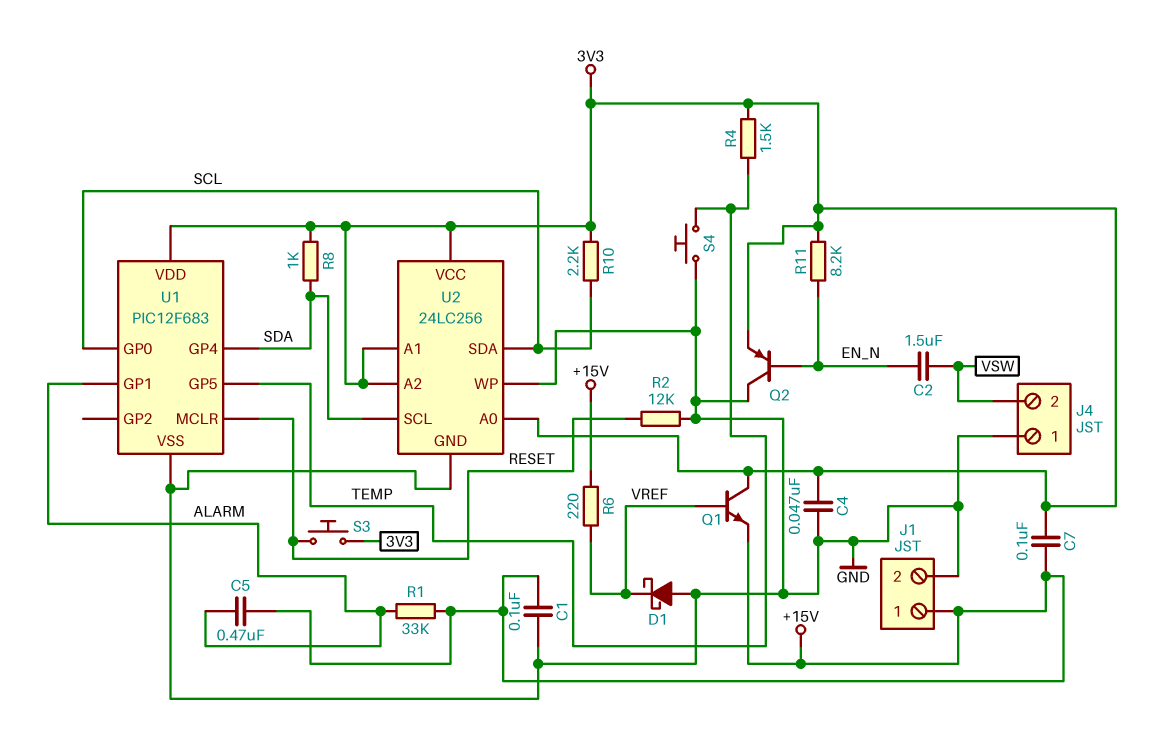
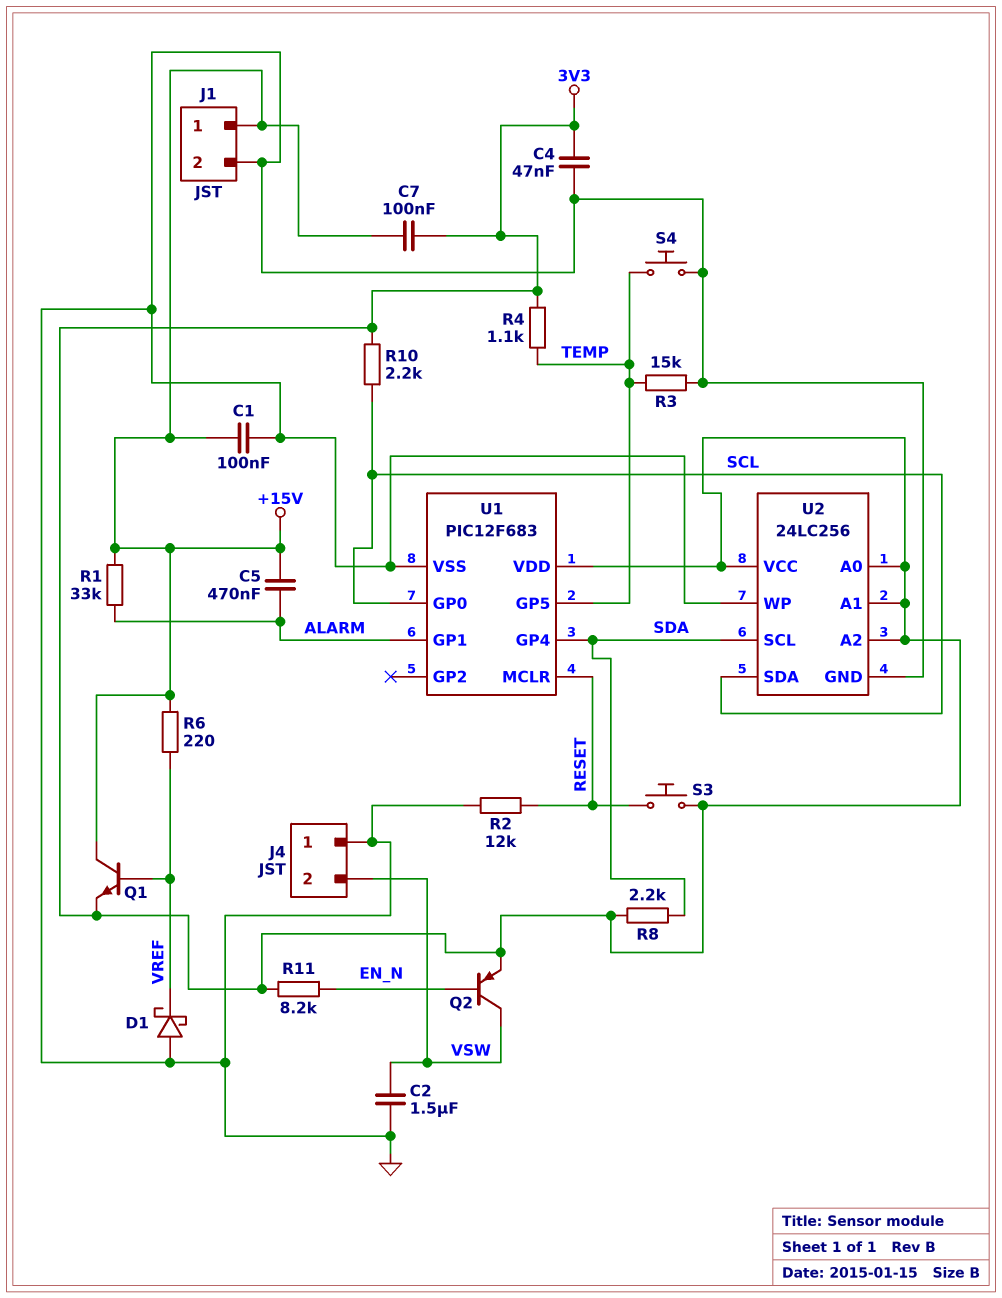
C2: 1.5uF (EN_N, VSW) -> 1.5uF (GND, VSW)
Q1: NPN (B VREF, C 3V3, E +15V) -> NPN (B VREF, C +15V, E 3V3)
Q2: PNP (B EN_N, C GND, E 3V3) -> PNP (B EN_N, C VSW, E 3V3)
R3: none -> 15k (GND, TEMP)
R4: 1.5k (3V3, TEMP) -> 1.1k (3V3, TEMP)
R8: 1k (3V3, SDA) -> 2.2k (3V3, SDA)

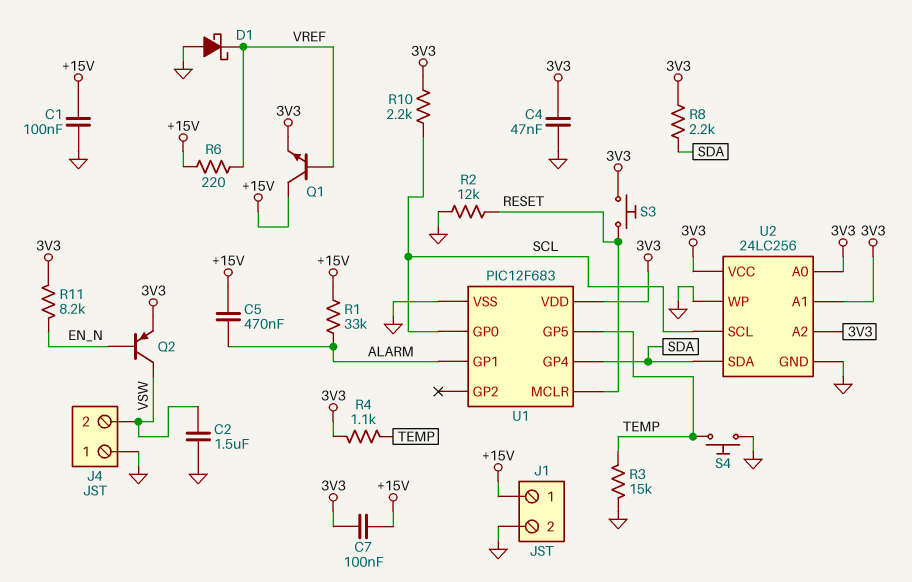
U2 pin SCL: SDA -> SCL
U2 pin SDA: SCL -> SDA

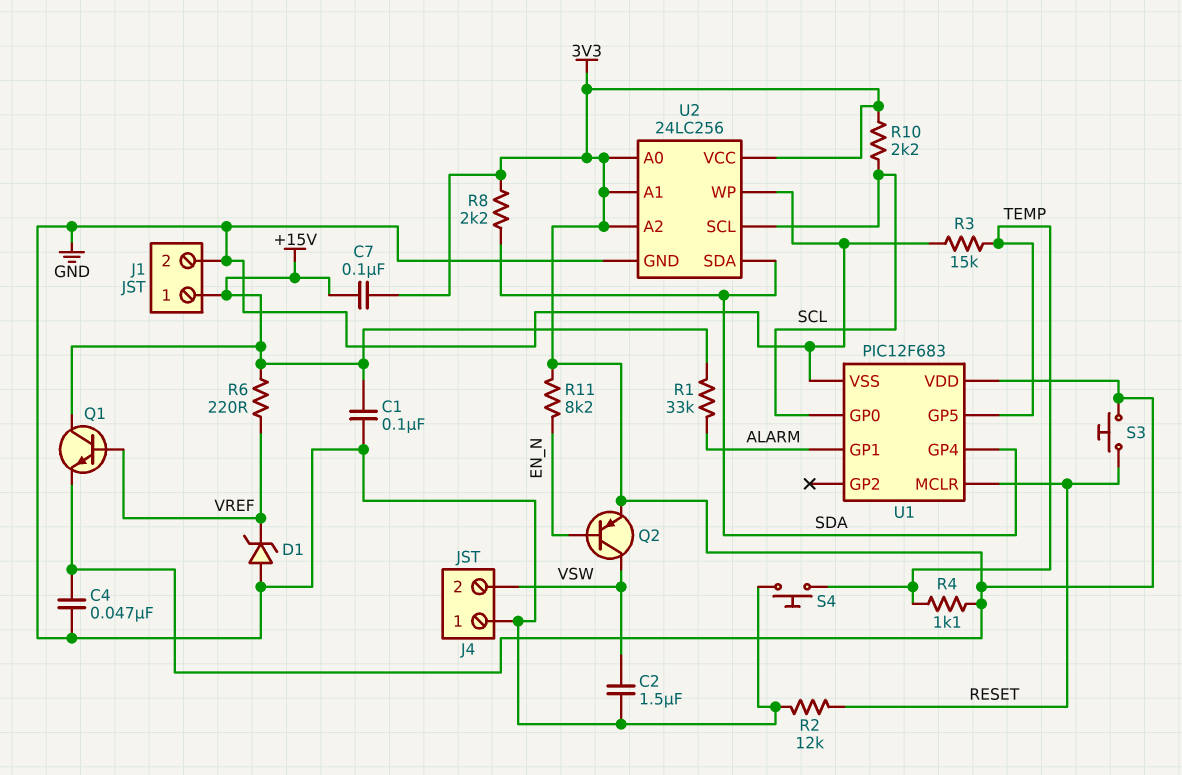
C5: 470nF (+15V, ALARM) -> none
D1: schottky (A GND, K VREF) -> zener (A GND, K VREF)

